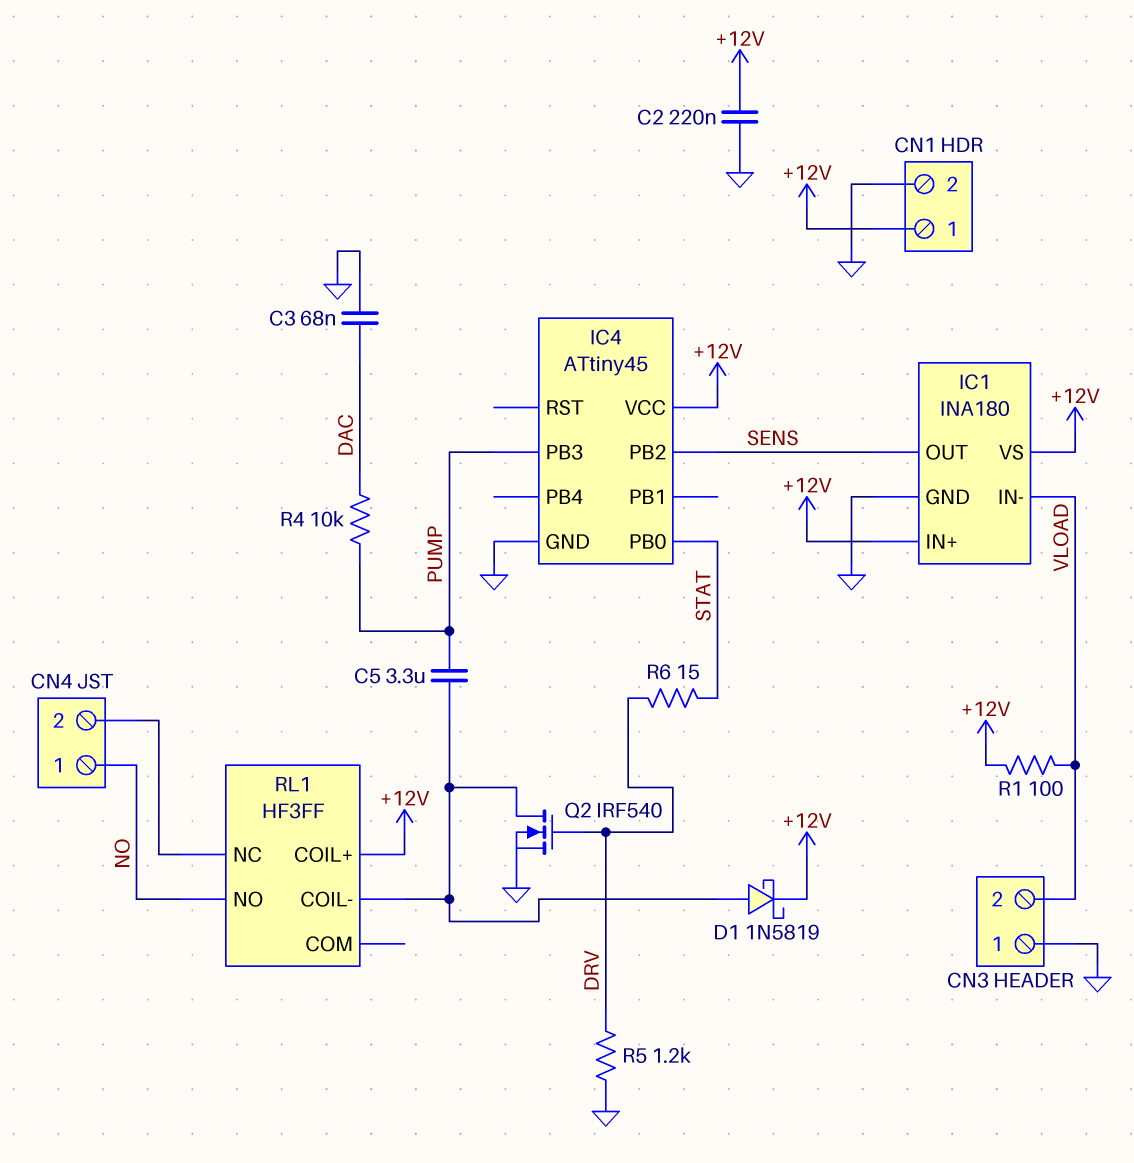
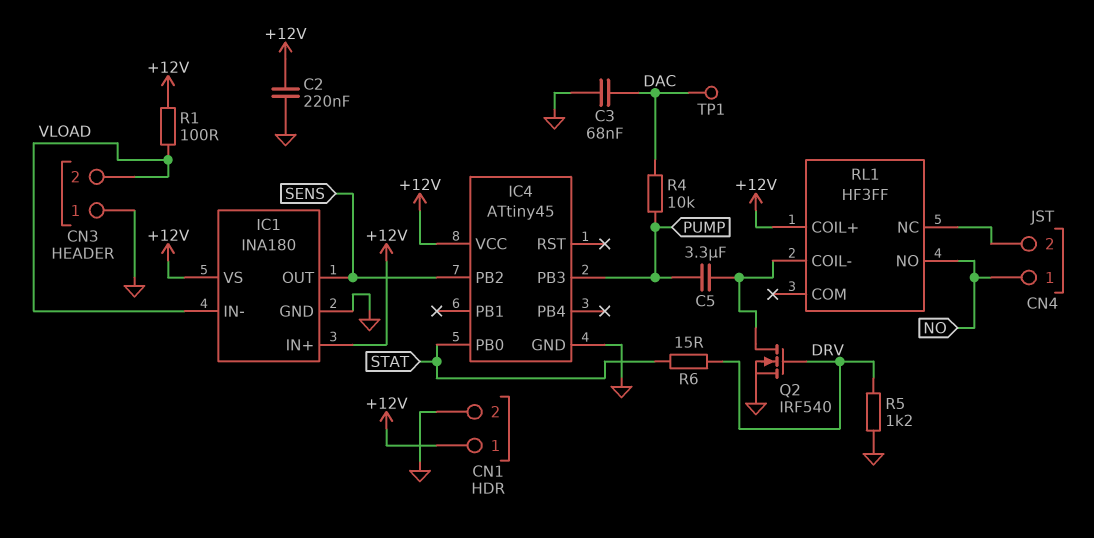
D1: schottky 1N5819 (A RL1/COIL-, K +12V) -> none
TP1: none -> test point (DAC)

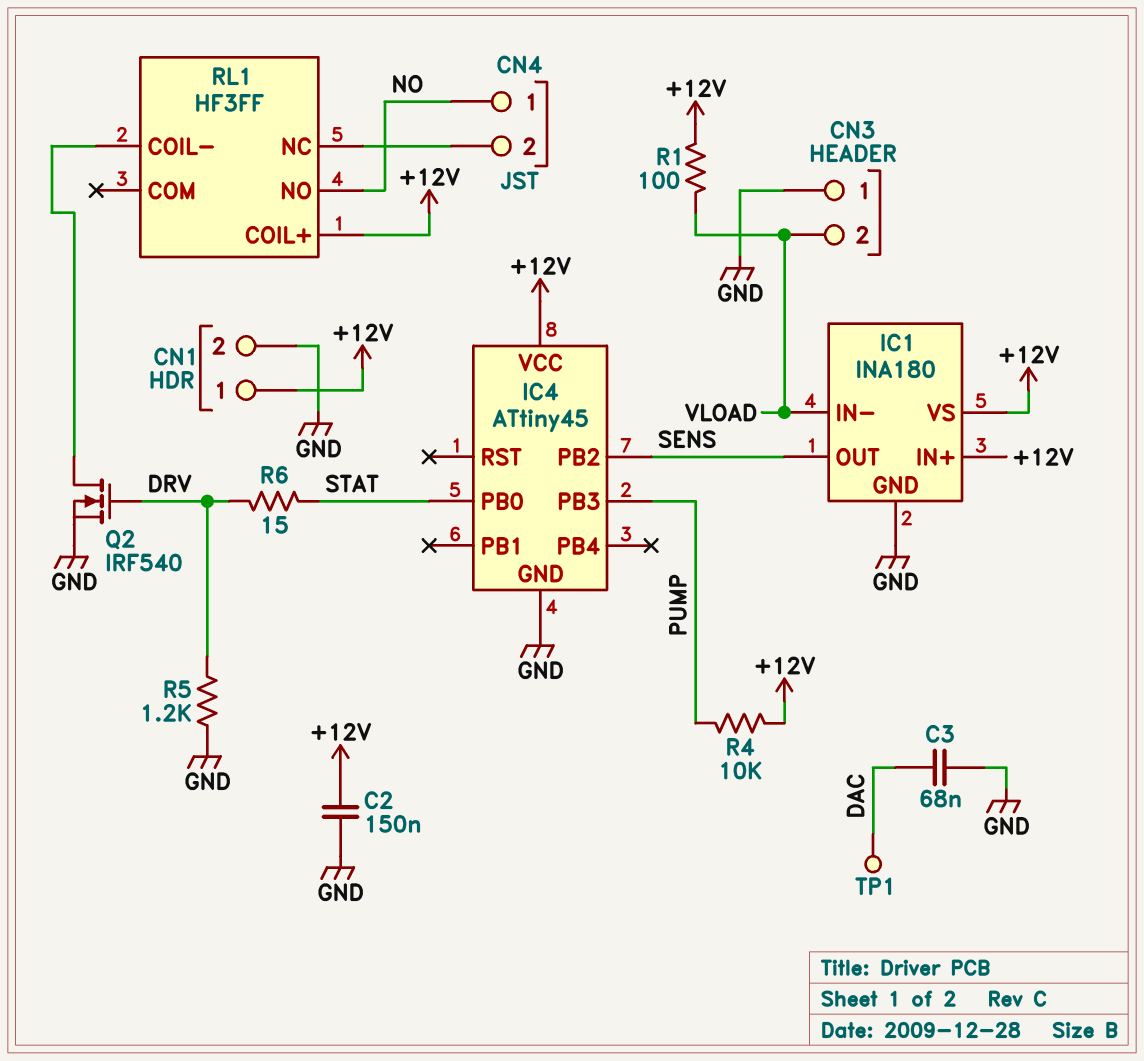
C2: 220nF (+12V, GND) -> 150nF (+12V, GND)
C5: 3.3uF (PUMP, RL1/COIL-) -> none
R4: 10k (DAC, PUMP) -> 10k (+12V, PUMP)

